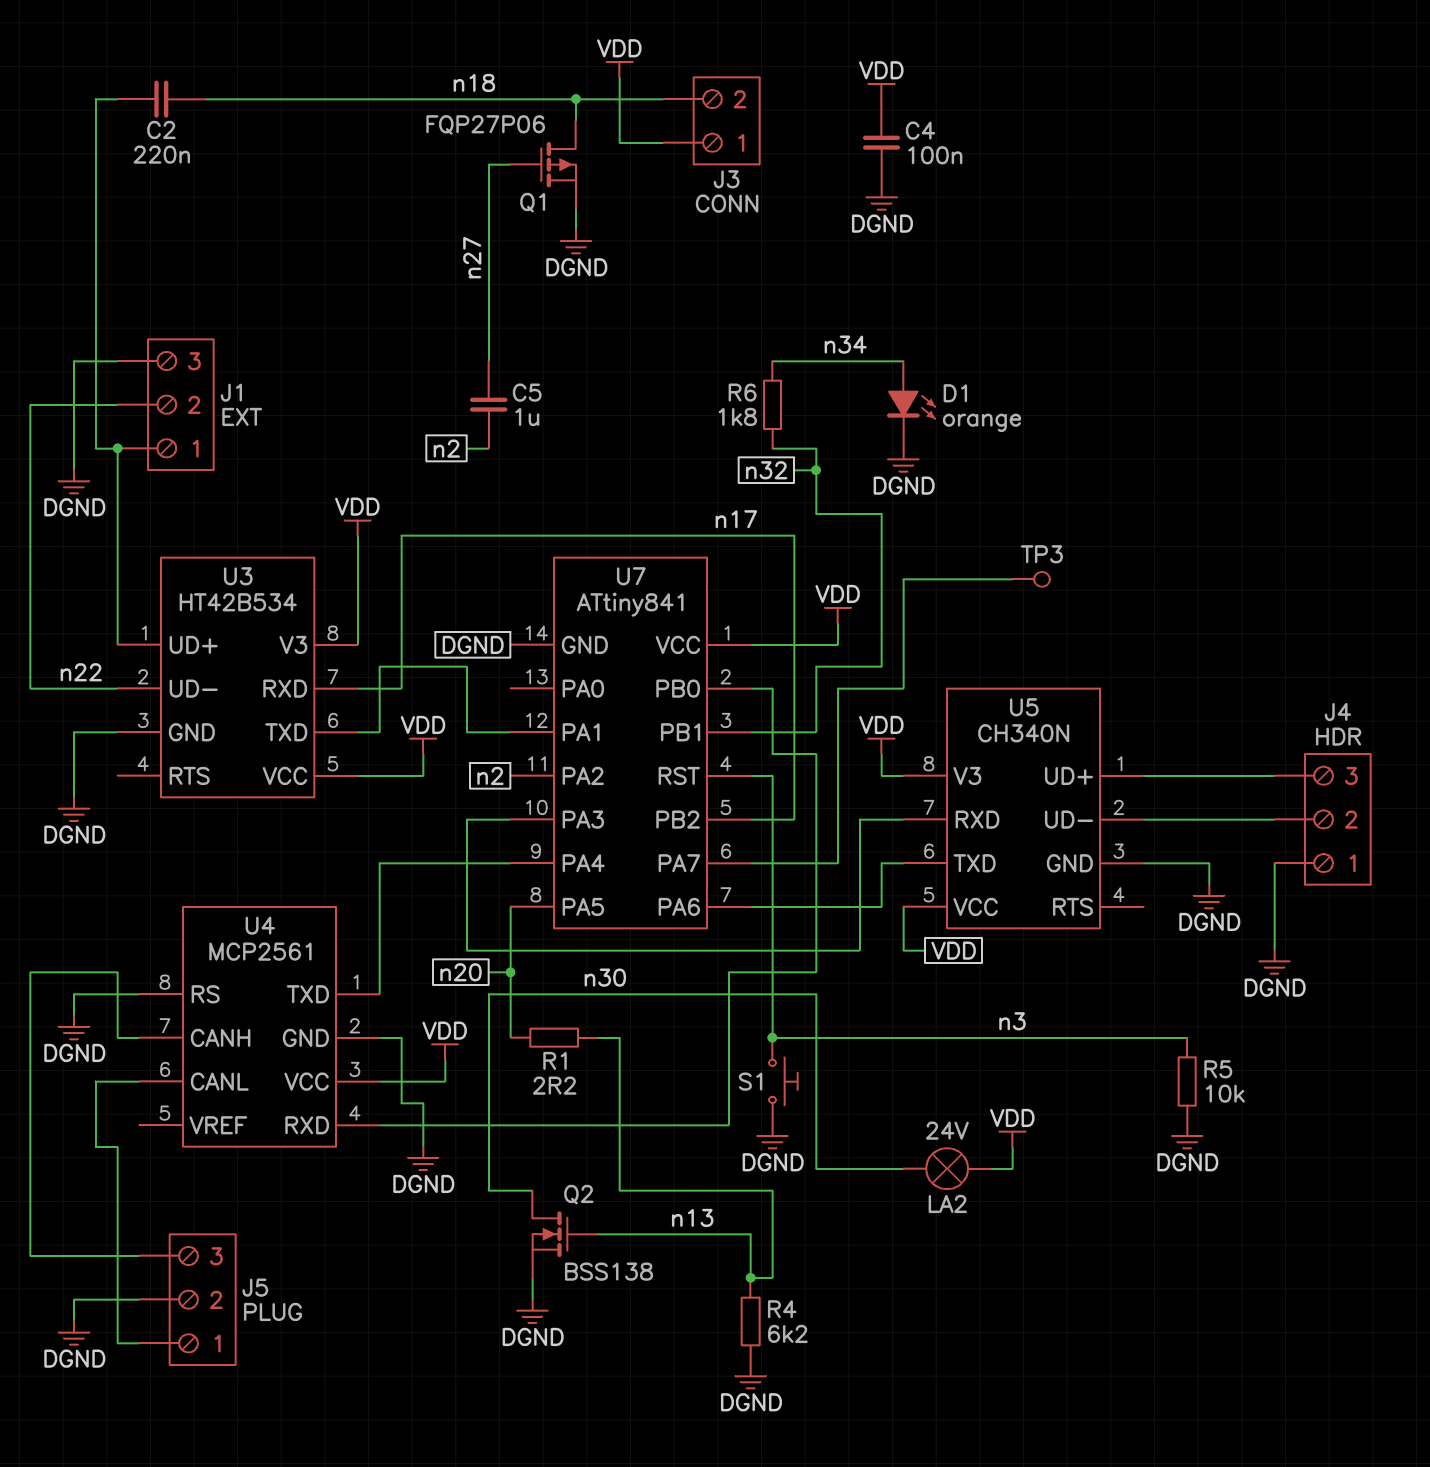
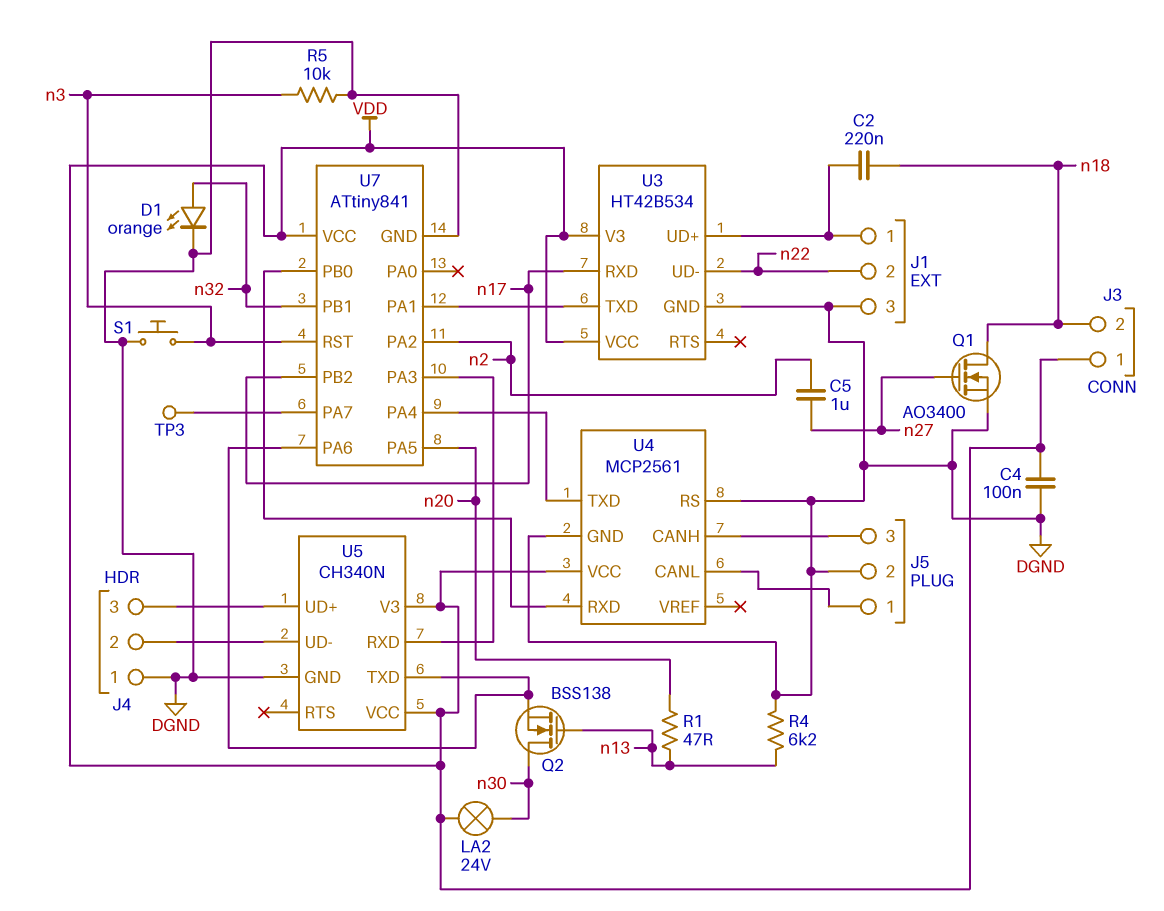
D1: LED orange (A n34, K DGND) -> LED orange (A n32, K DGND)
Q1: PMOS FQP27P06 (G n27, D n18, S DGND) -> NMOS AO3400 (G n27, D n18, S DGND)
Q2: NMOS BSS138 (G n13, D n30, S DGND) -> NMOS BSS138 (G n13, D n30, S U5/TXD)
R1: 2.2 (n13, n20) -> 47 (n13, n20)
R6: 1.8k (n32, n34) -> none

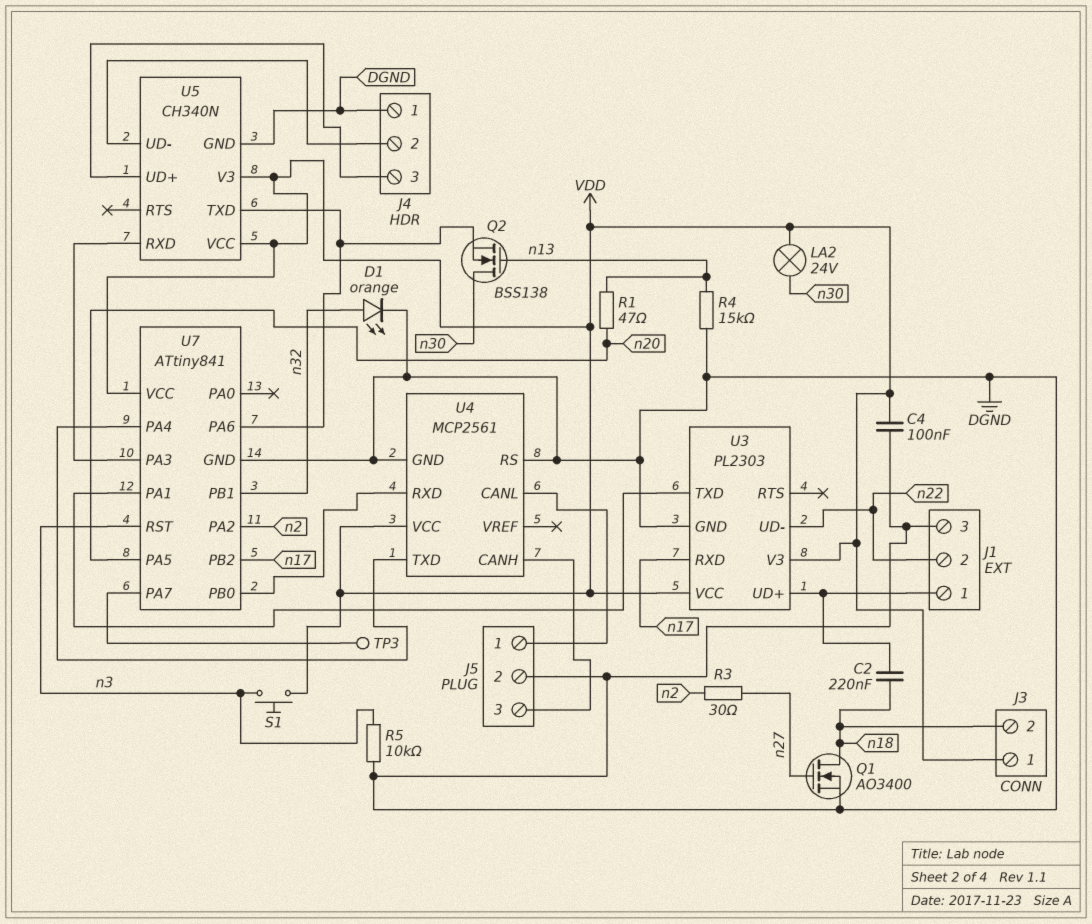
C5: 1uF (n2, n27) -> none
R3: none -> 30 (n2, n27)
R4: 6.2k (DGND, n13) -> 15k (DGND, n13)
S1: button (DGND, n3) -> button (VDD, n3)
U3: HT42B534 -> PL2303

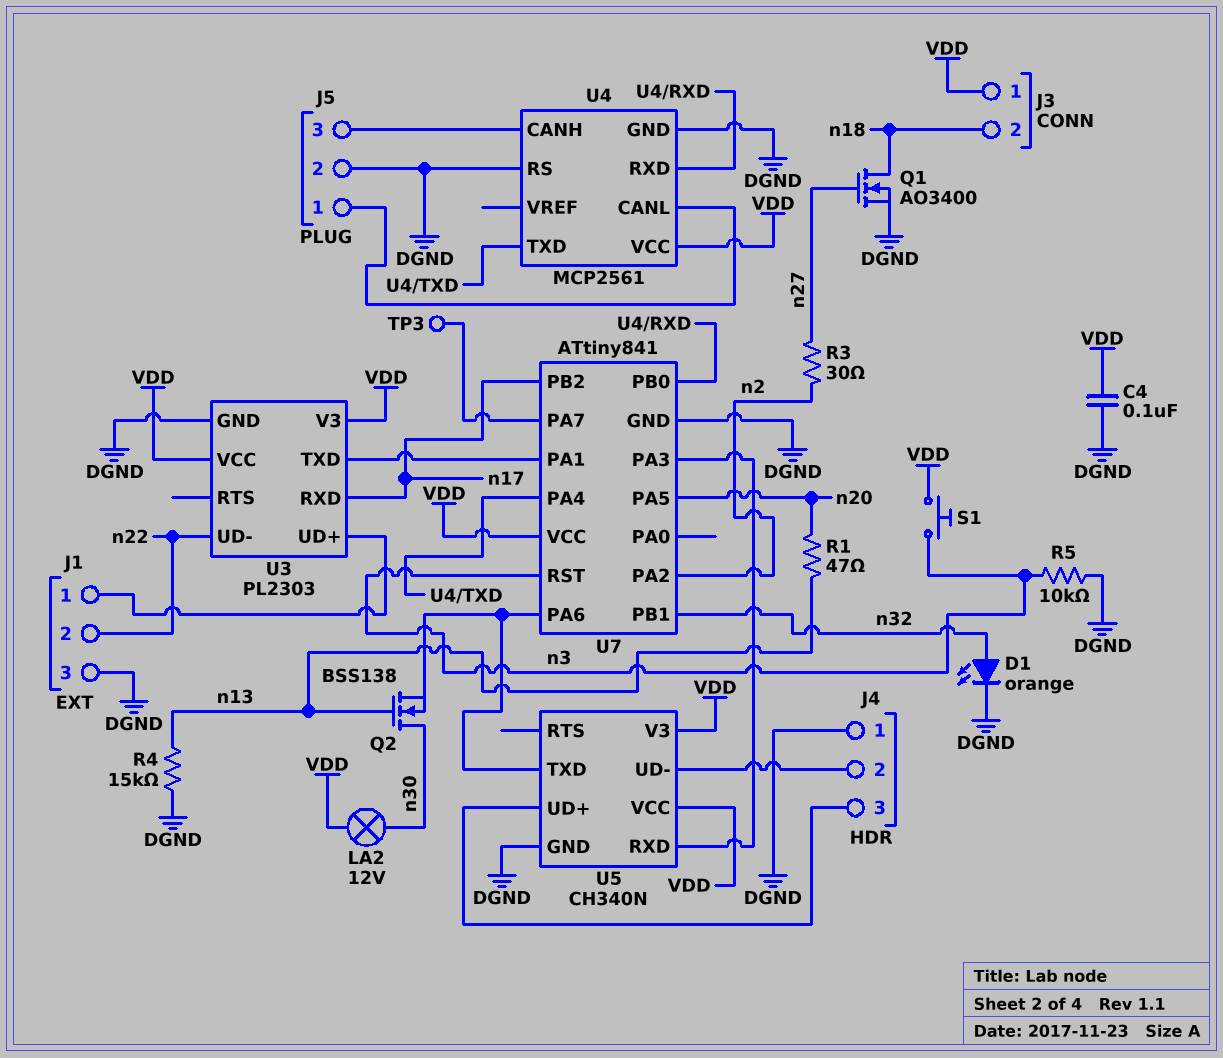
C2: 220nF (J1/1, n18) -> none
LA2: lamp 24V (VDD, n30) -> lamp 12V (VDD, n30)

